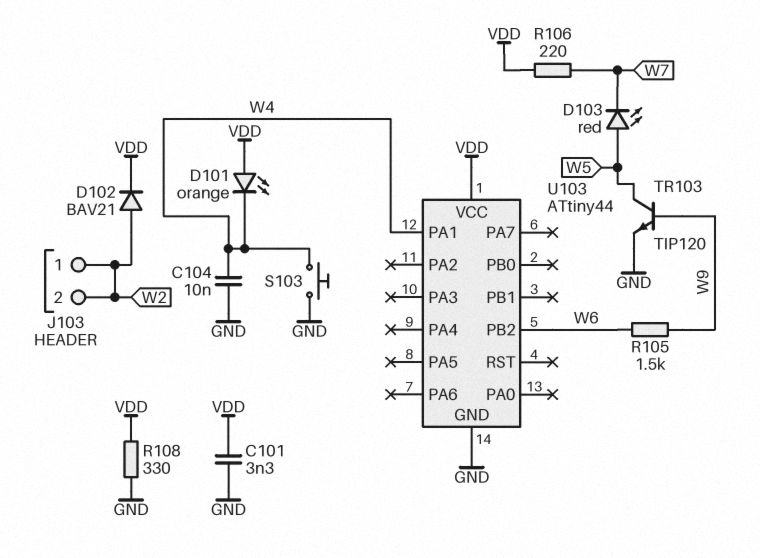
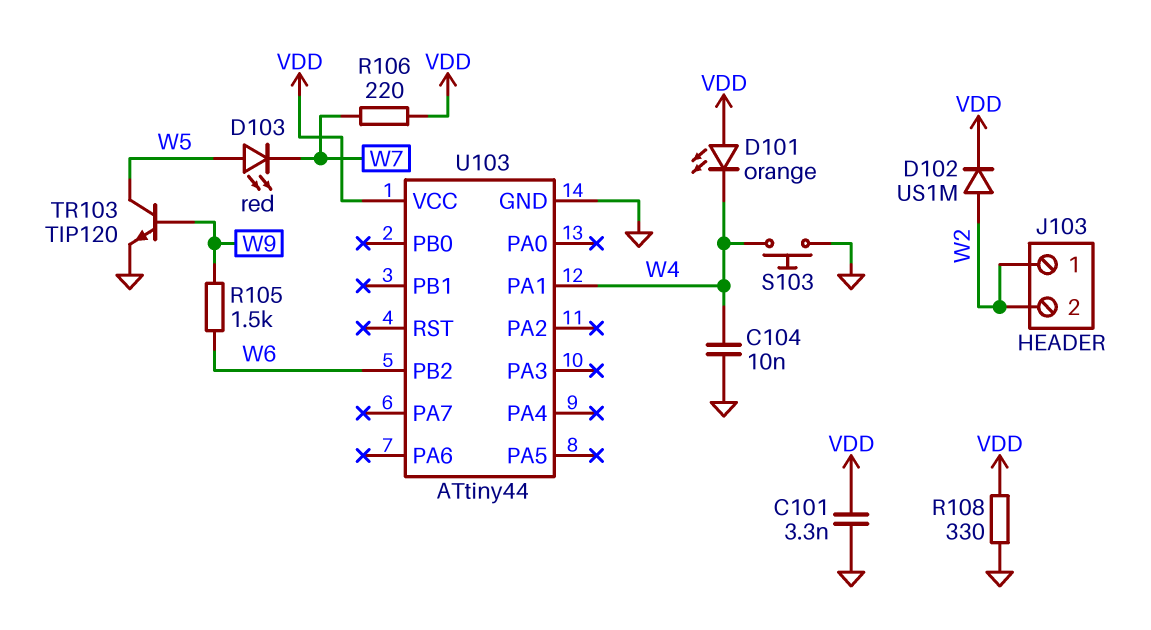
D102: diode BAV21 (A W2, K VDD) -> diode US1M (A W2, K VDD)

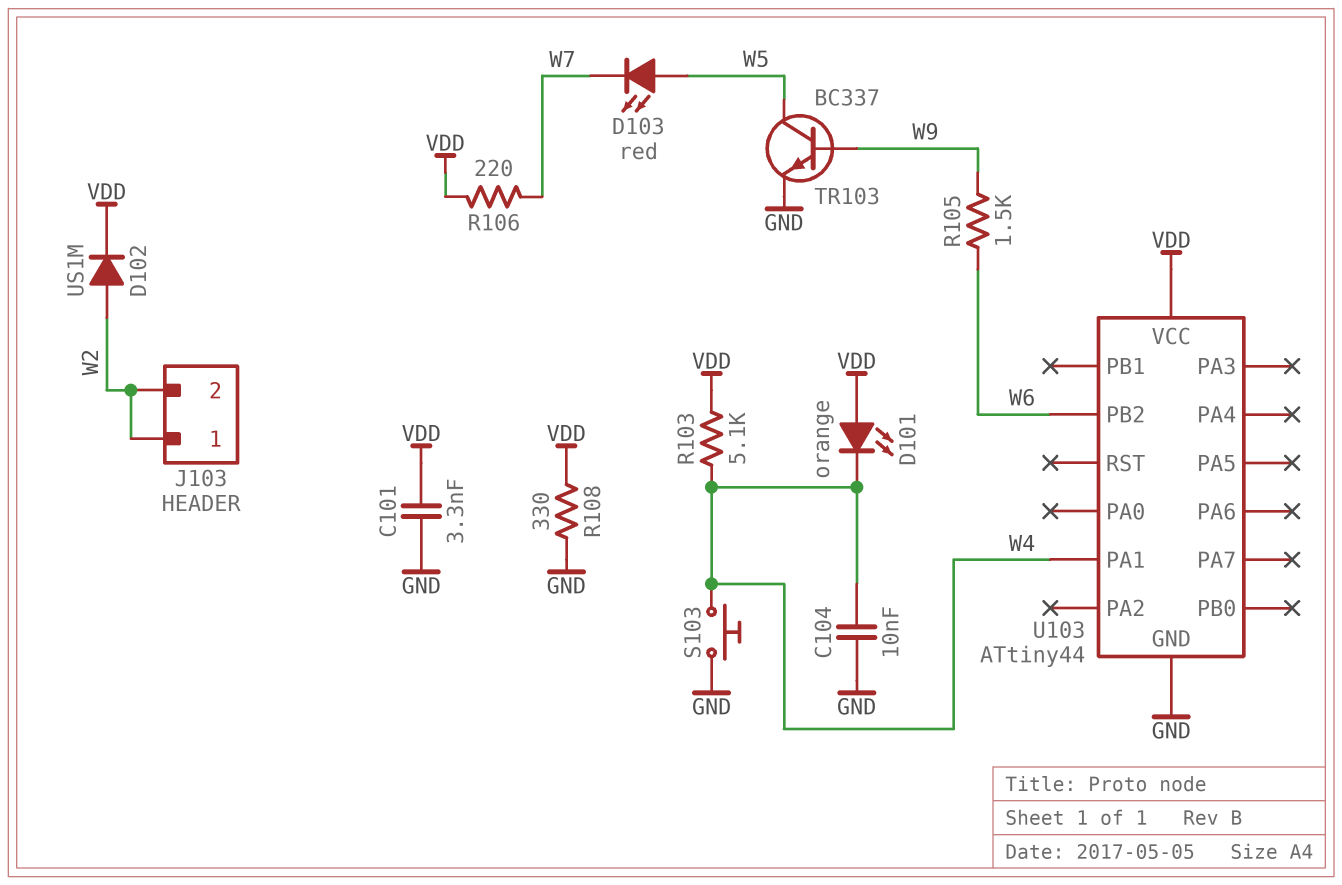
R103: none -> 5.1k (VDD, W4)
TR103: NPN TIP120 (B W9, C W5, E GND) -> NPN BC337 (B W9, C W5, E GND)

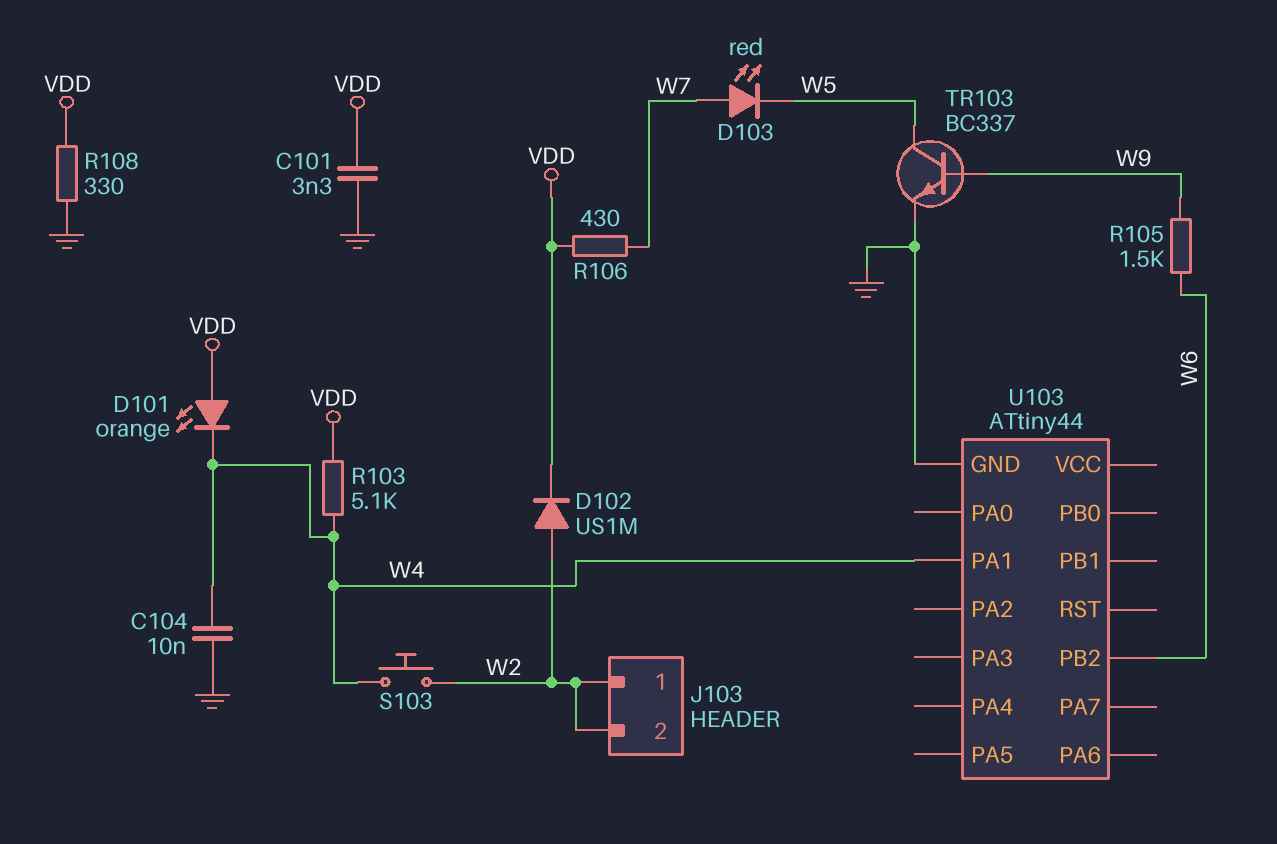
D103: LED red (A W5, K W7) -> LED red (A W7, K W5)
R106: 220 (VDD, W7) -> 430 (VDD, W7)
S103: button (GND, W4) -> button (W2, W4)
U103 pin VCC: VDD -> none

